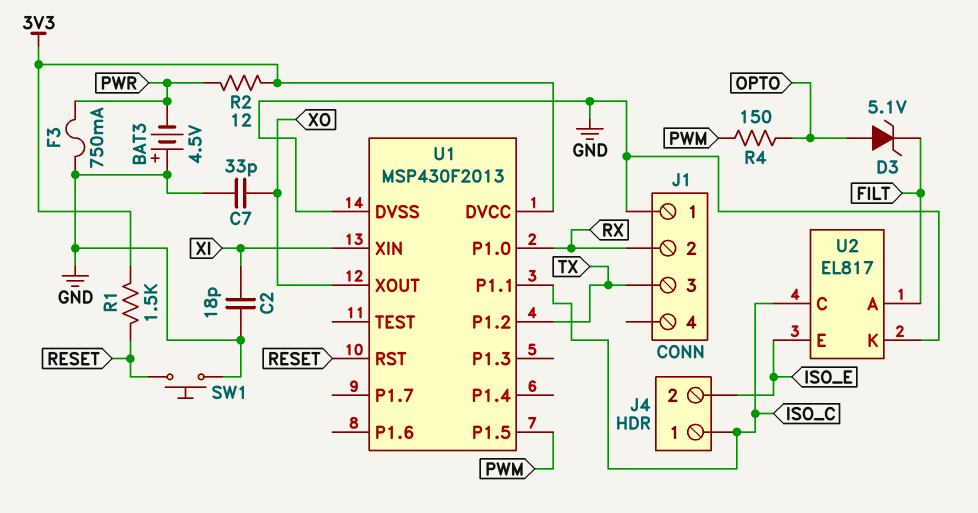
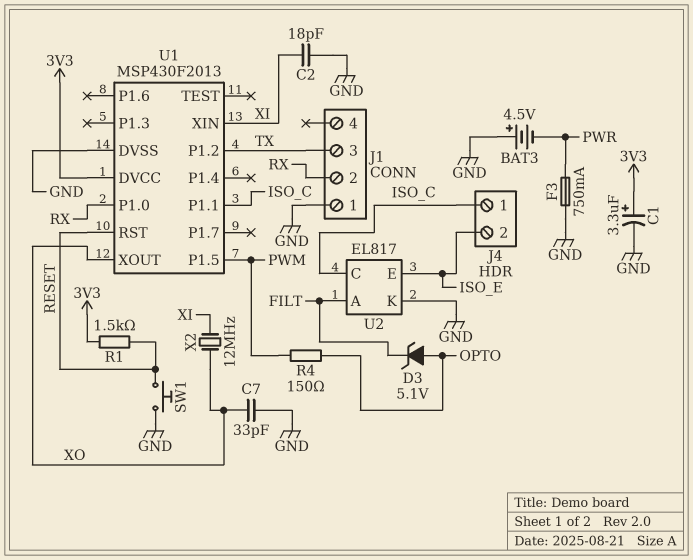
C1: none -> 3.3uF (plus 3V3, minus GND)
R2: 12 (3V3, PWR) -> none
X2: none -> 12MHz (XI, XO)

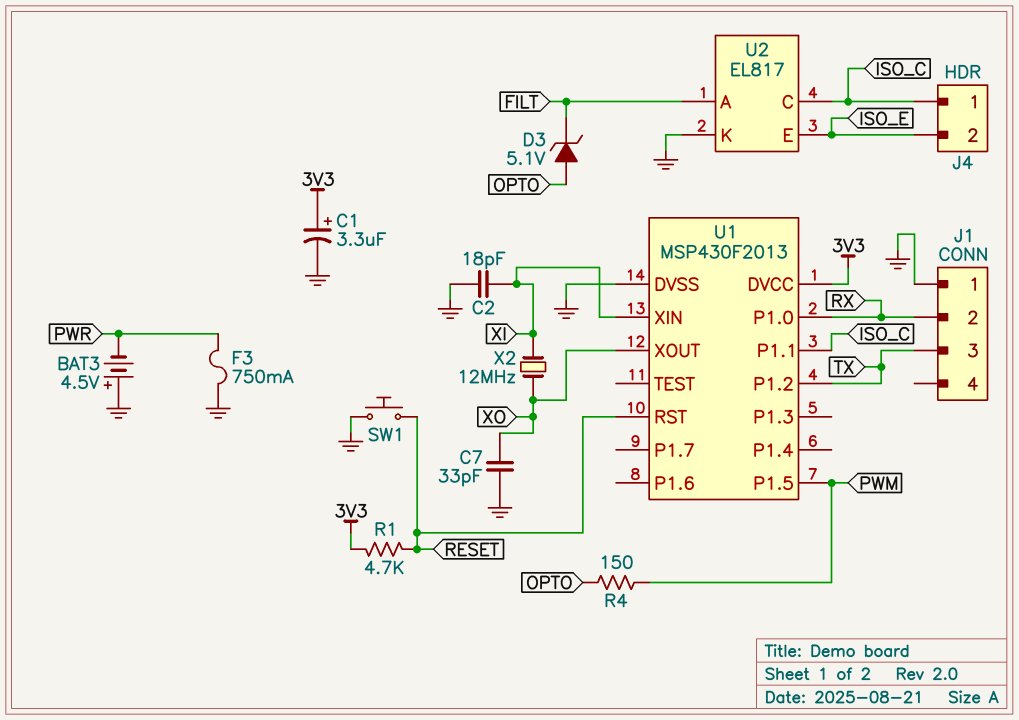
R1: 1.5k (3V3, RESET) -> 4.7k (3V3, RESET)

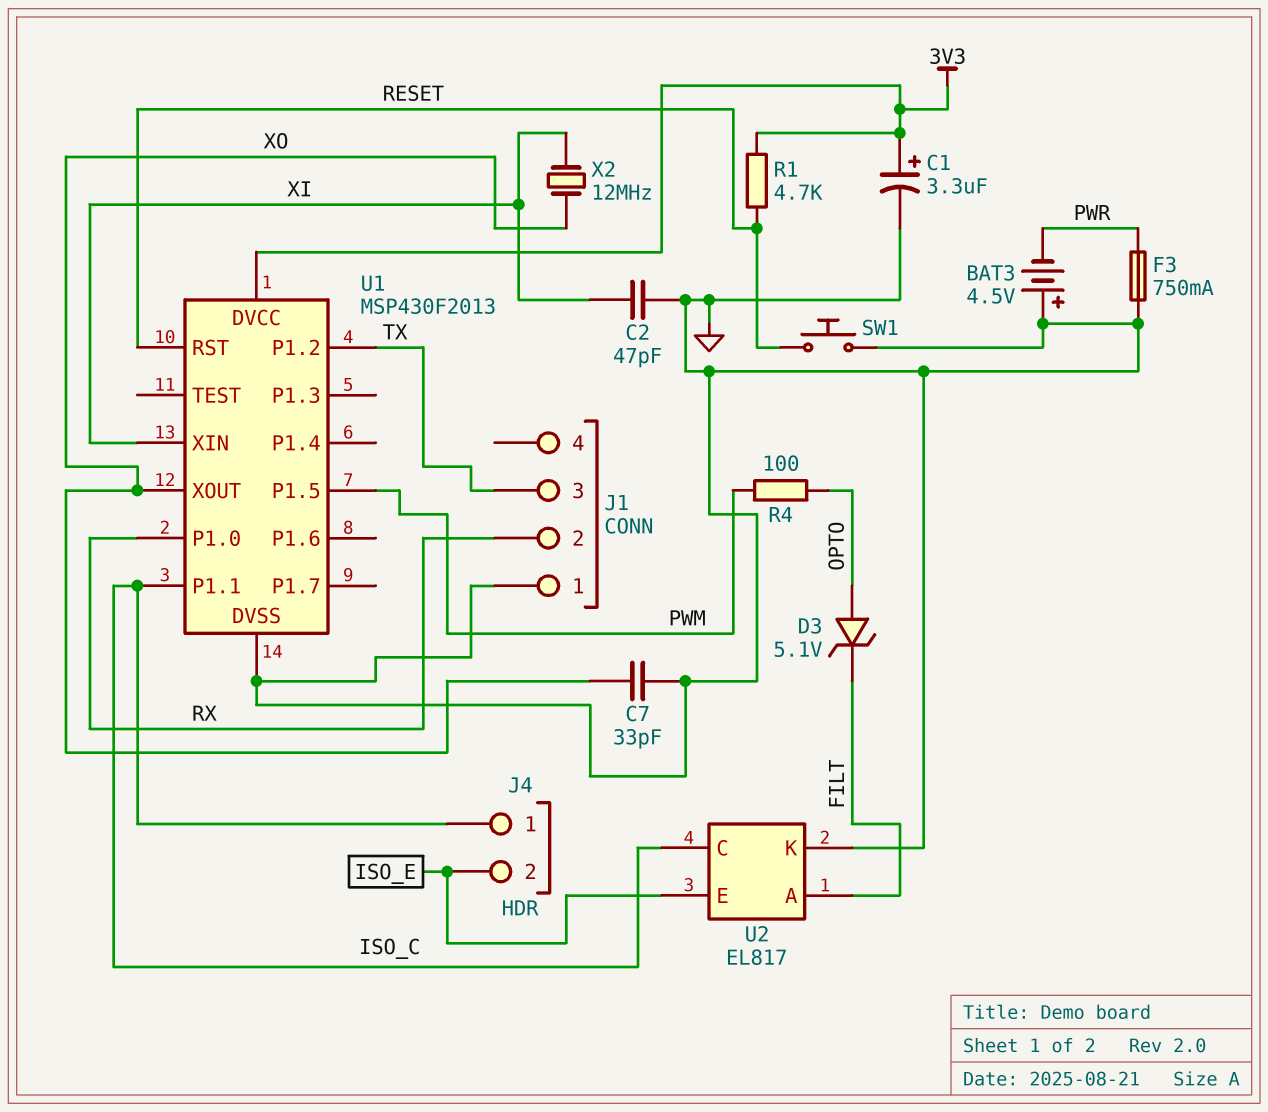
C2: 18pF (GND, XI) -> 47pF (GND, XI)
R4: 150 (OPTO, PWM) -> 100 (OPTO, PWM)

